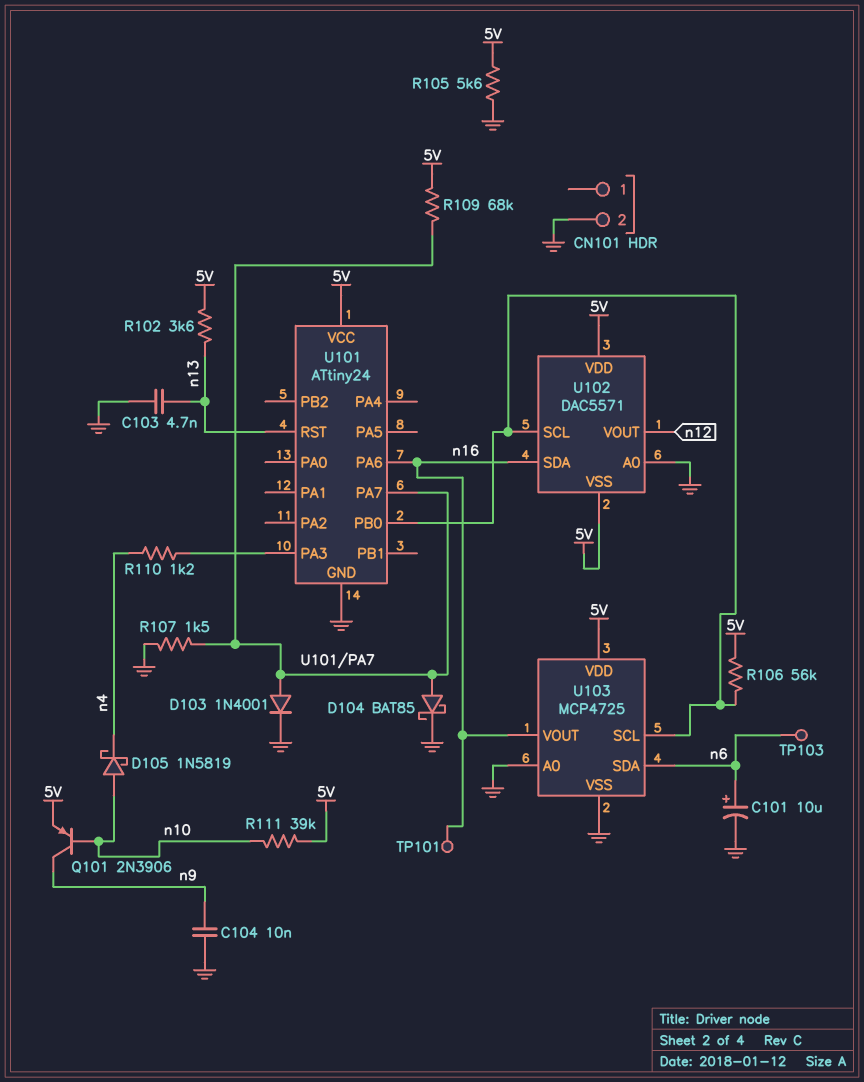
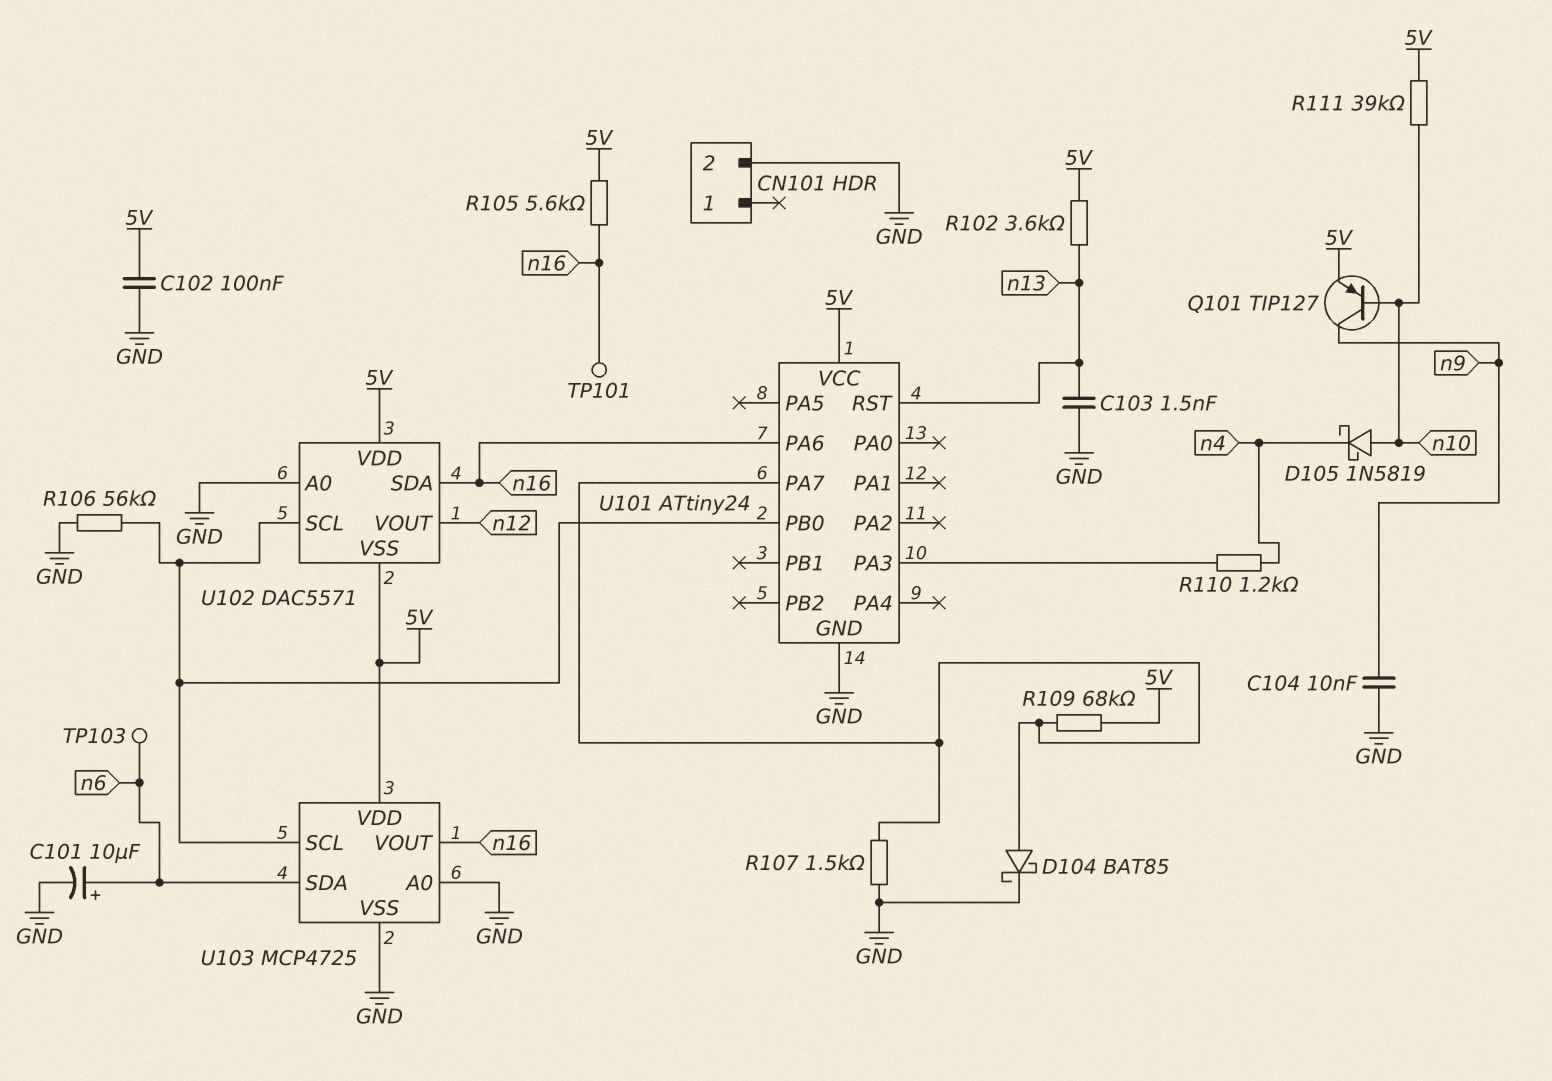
C102: none -> 100nF (5V, GND)
C103: 4.7nF (GND, n13) -> 1.5nF (GND, n13)
D103: diode 1N4001 (A U101/PA7, K GND) -> none
Q101: PNP 2N3906 (B n10, C n9, E 5V) -> PNP TIP127 (B n10, C n9, E 5V)
R105: 5.6k (5V, GND) -> 5.6k (5V, n16)
R106: 56k (5V, U101/PB0) -> 56k (GND, U101/PB0)

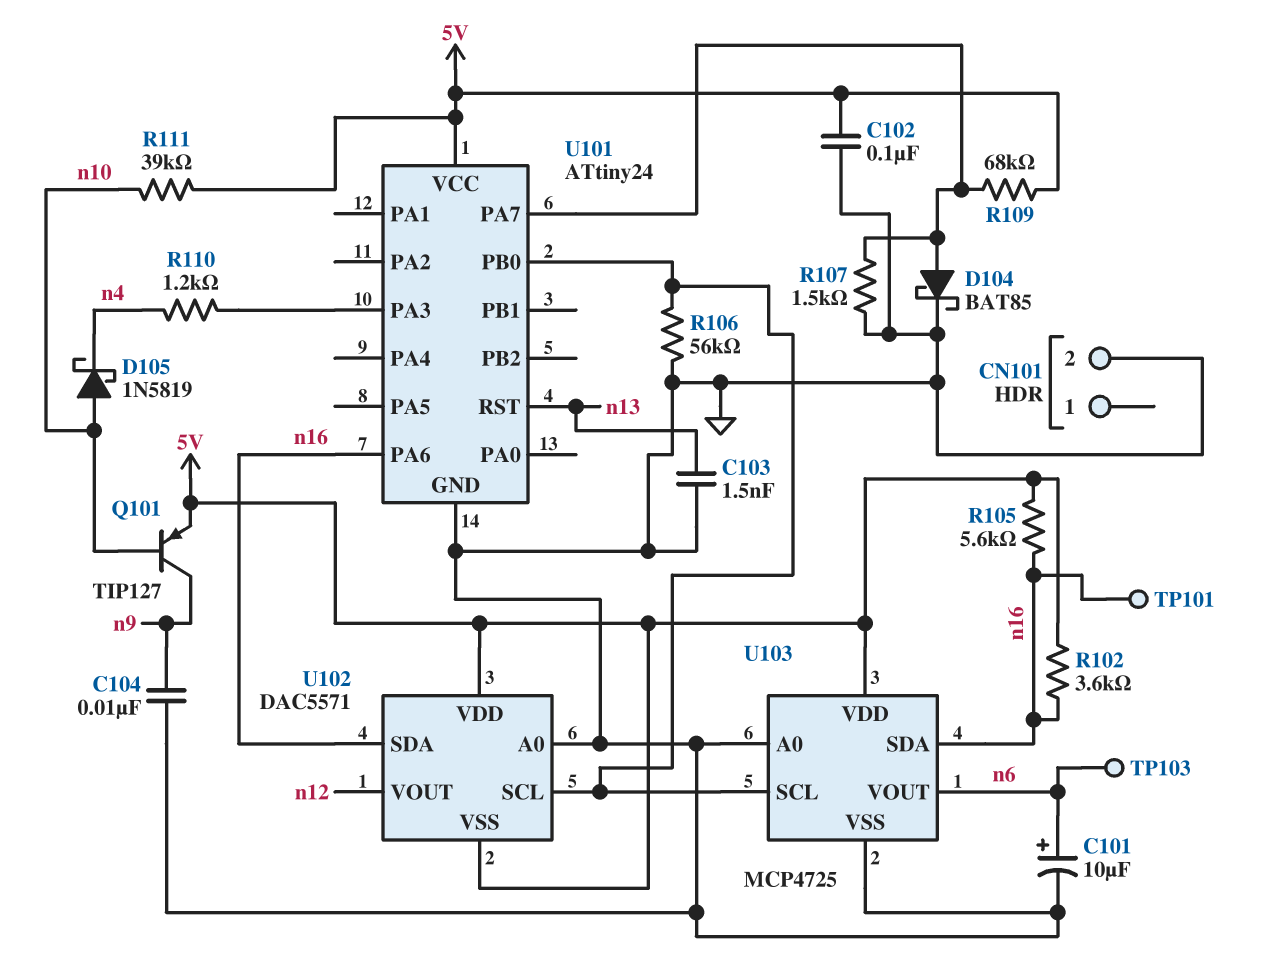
R102: 3.6k (5V, n13) -> 3.6k (5V, n16)
U103 pin SDA: n6 -> n16
U103 pin VOUT: n16 -> n6

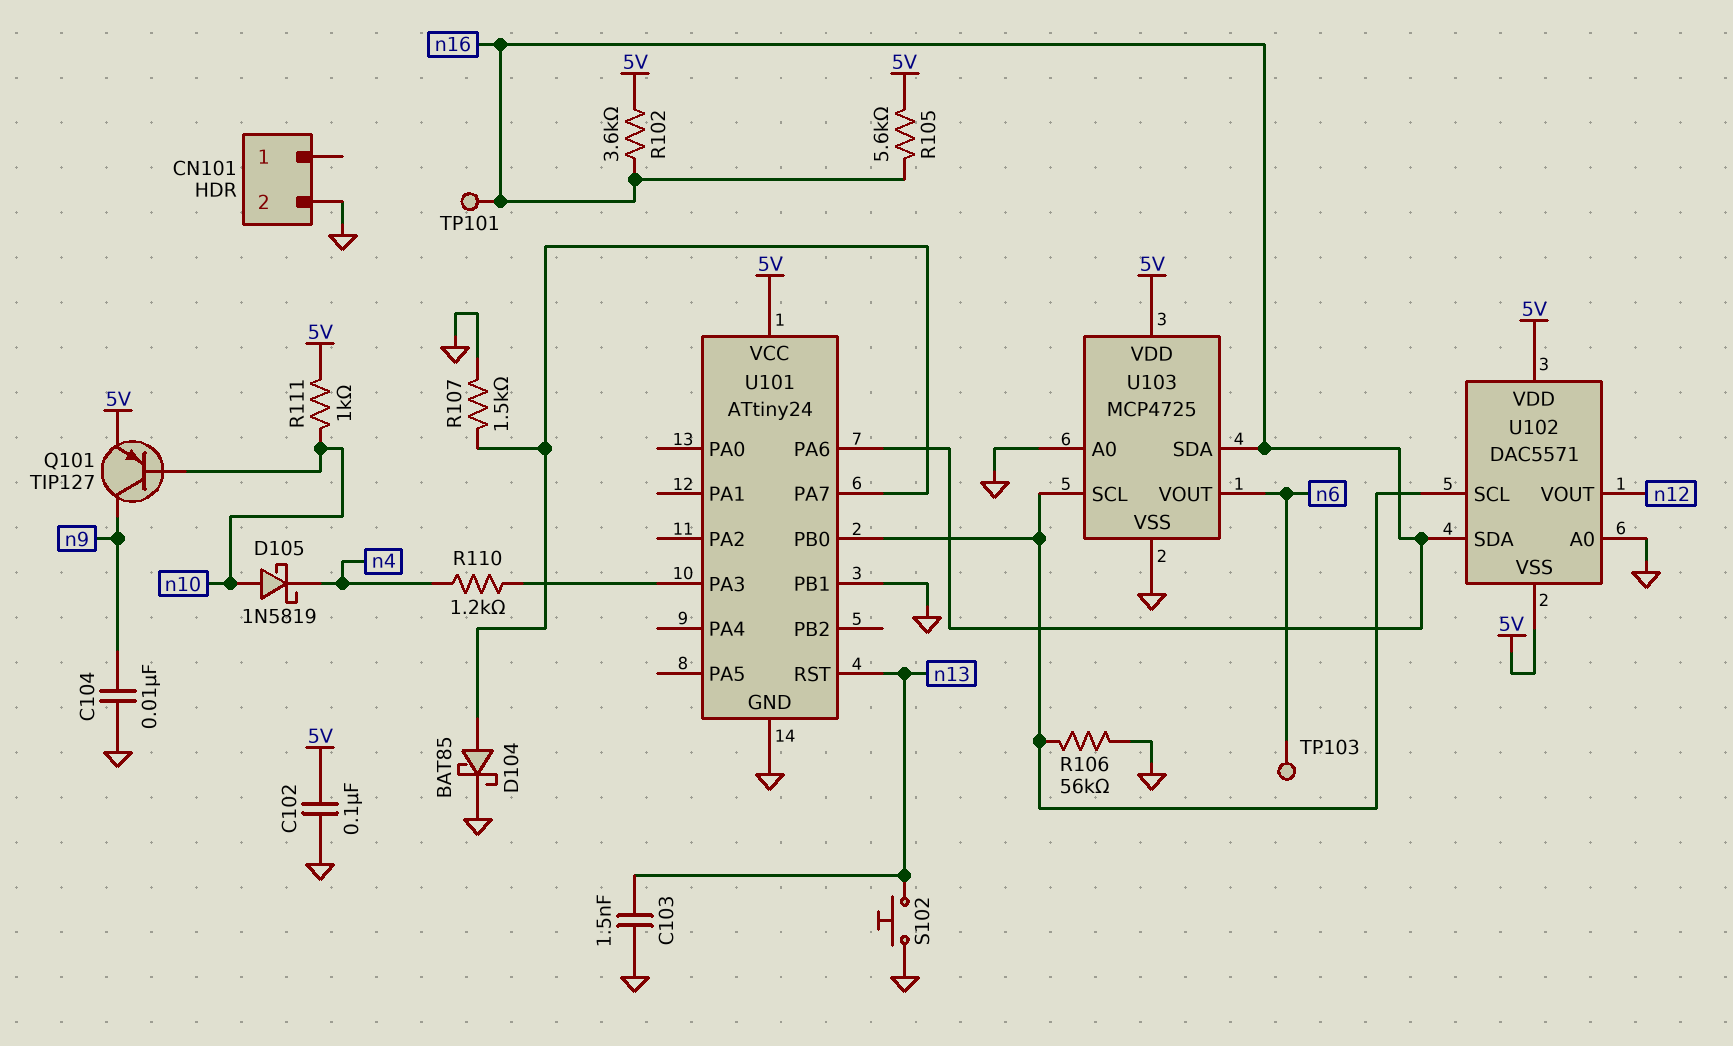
C101: 10uF (plus n6, minus GND) -> none
R109: 68k (5V, U101/PA7) -> none
R111: 39k (5V, n10) -> 1k (5V, n10)
S102: none -> button (GND, n13)
U101 pin PB1: none -> GND

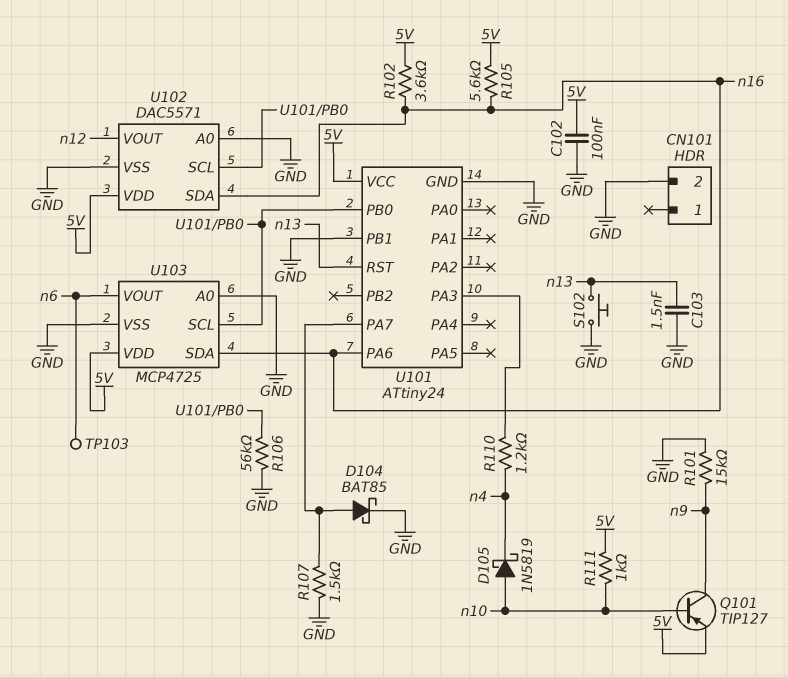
C104: 10nF (GND, n9) -> none
R101: none -> 15k (GND, n9)
TP101: test point (n16) -> none
U102 pin VSS: 5V -> GND

